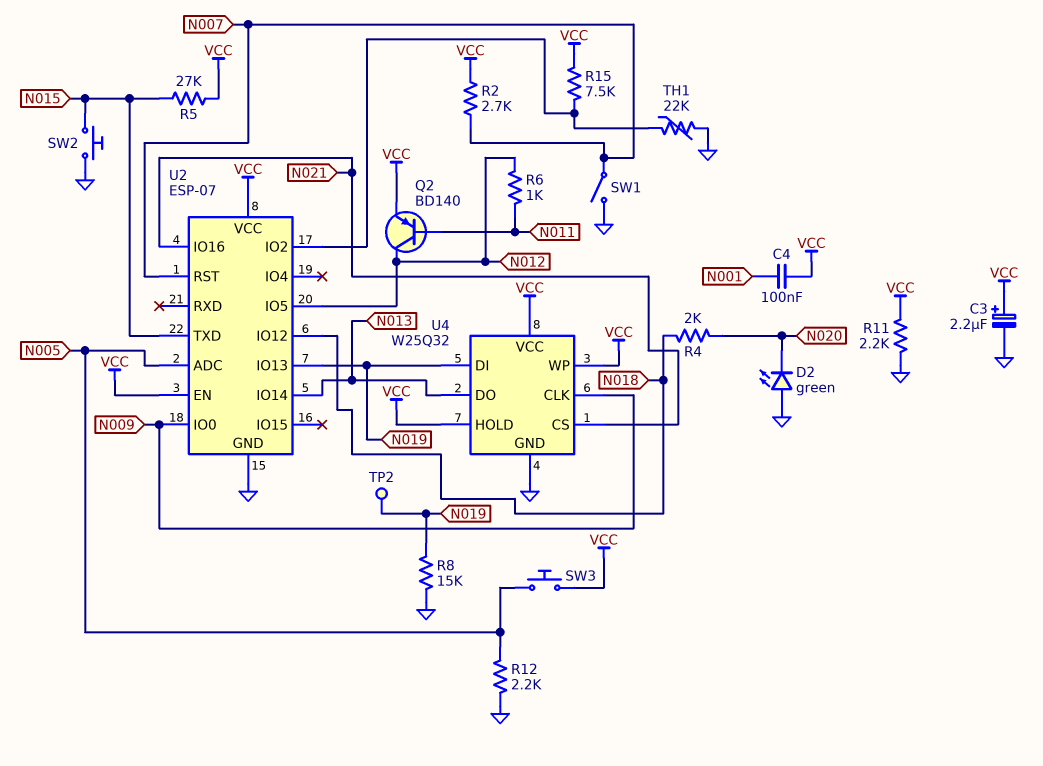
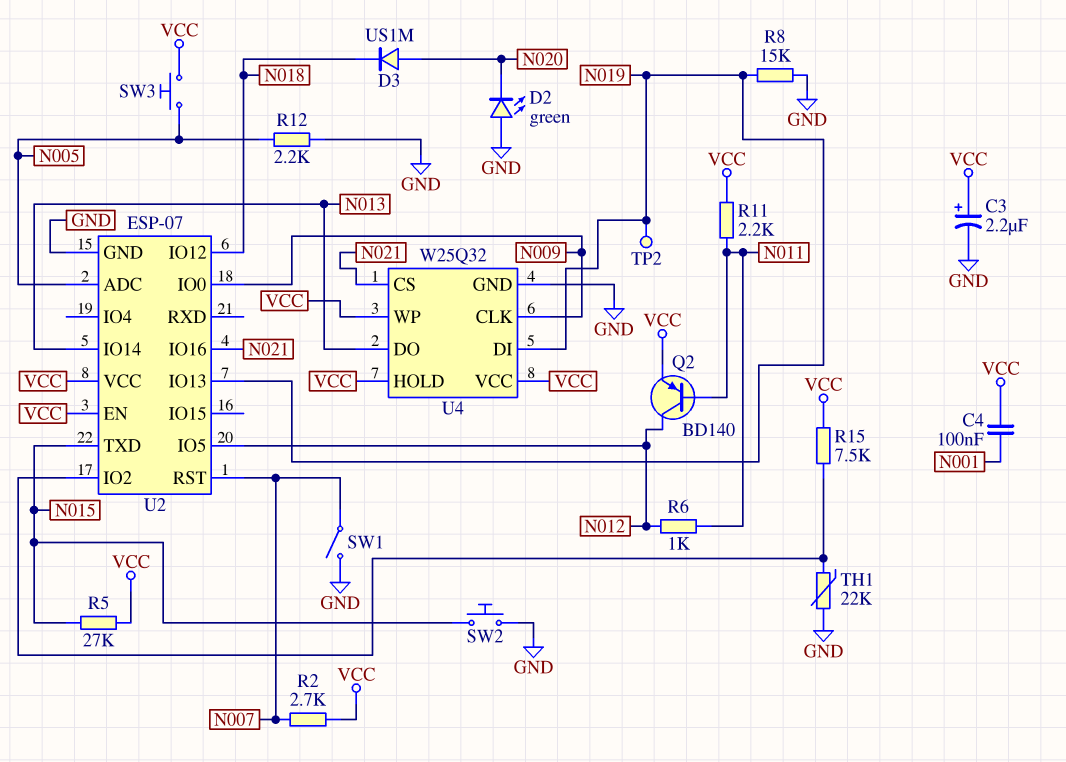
D3: none -> diode US1M (A N020, K N018)
R4: 2k (N018, N020) -> none
R11: 2.2k (GND, VCC) -> 2.2k (N011, VCC)

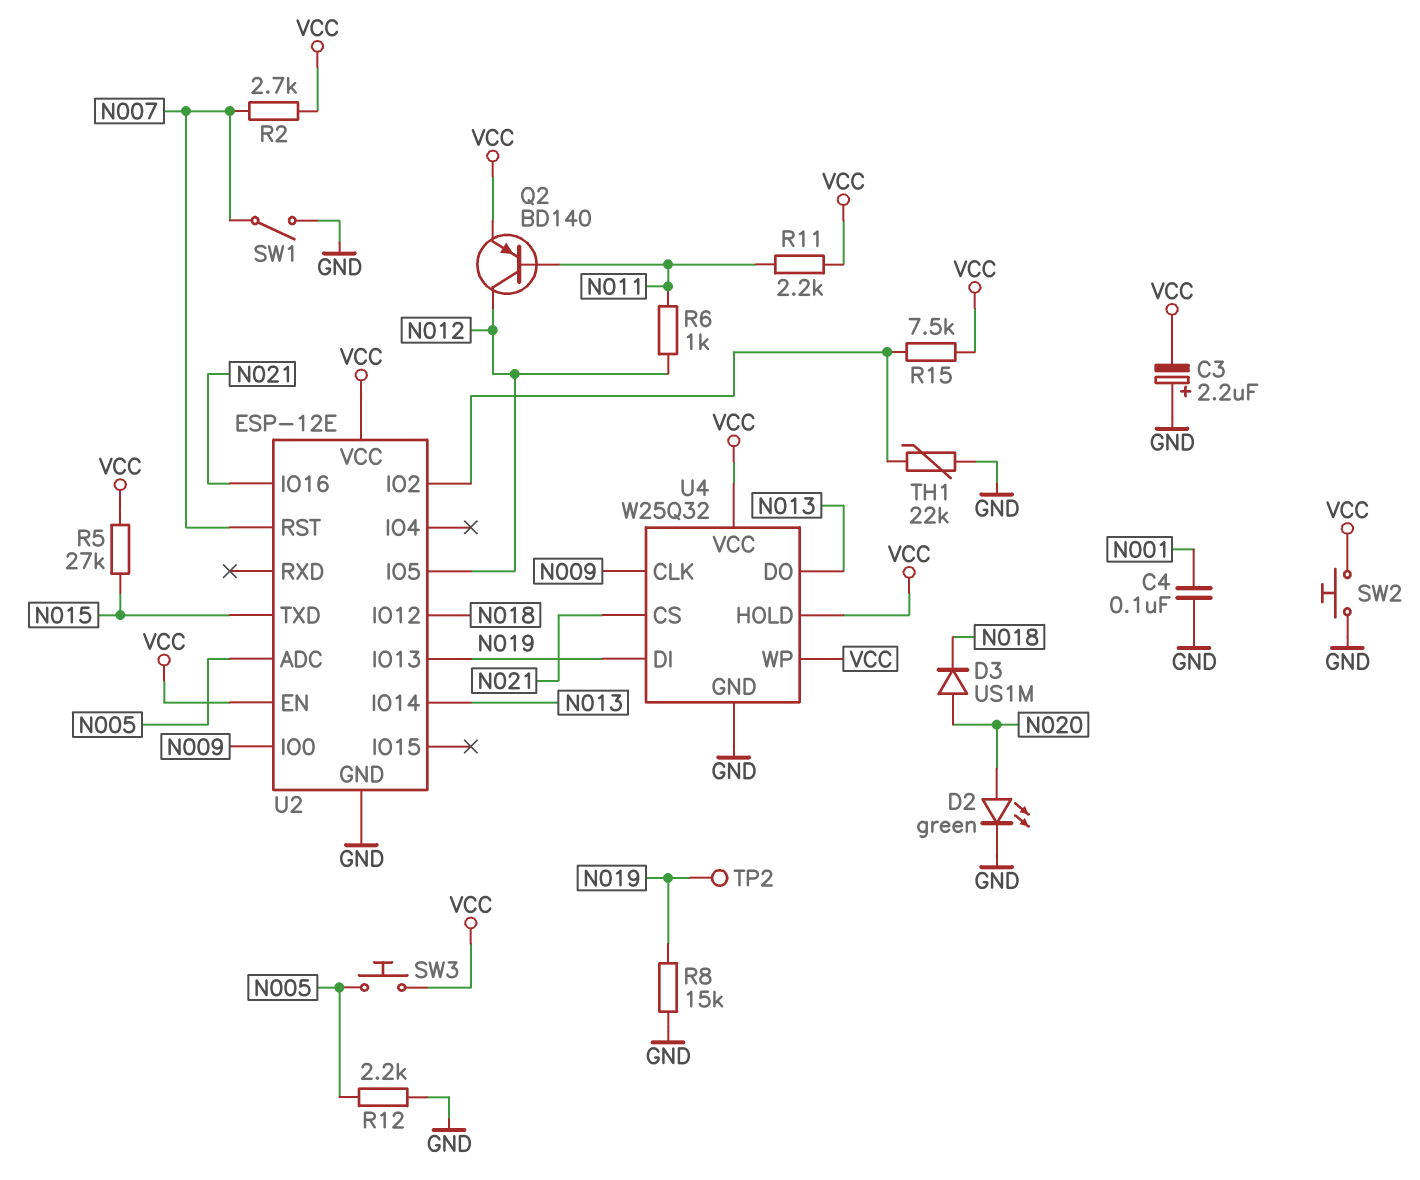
C3: 2.2uF (plus VCC, minus GND) -> 2.2uF (plus GND, minus VCC)
C4: 100nF (N001, VCC) -> 100nF (GND, N001)
D2: LED green (A GND, K N020) -> LED green (A N020, K GND)
SW2: button (GND, N015) -> button (GND, VCC)
U2: ESP-07 -> ESP-12E

